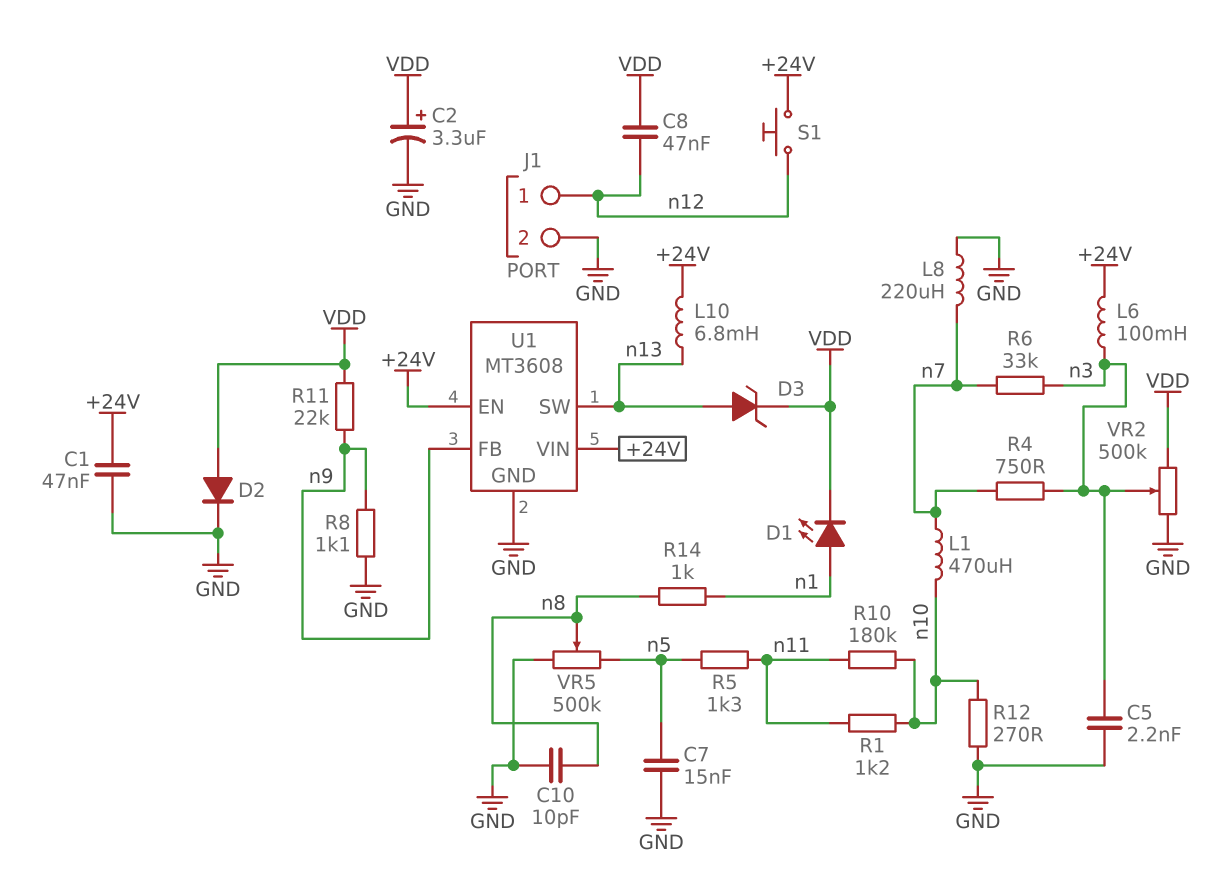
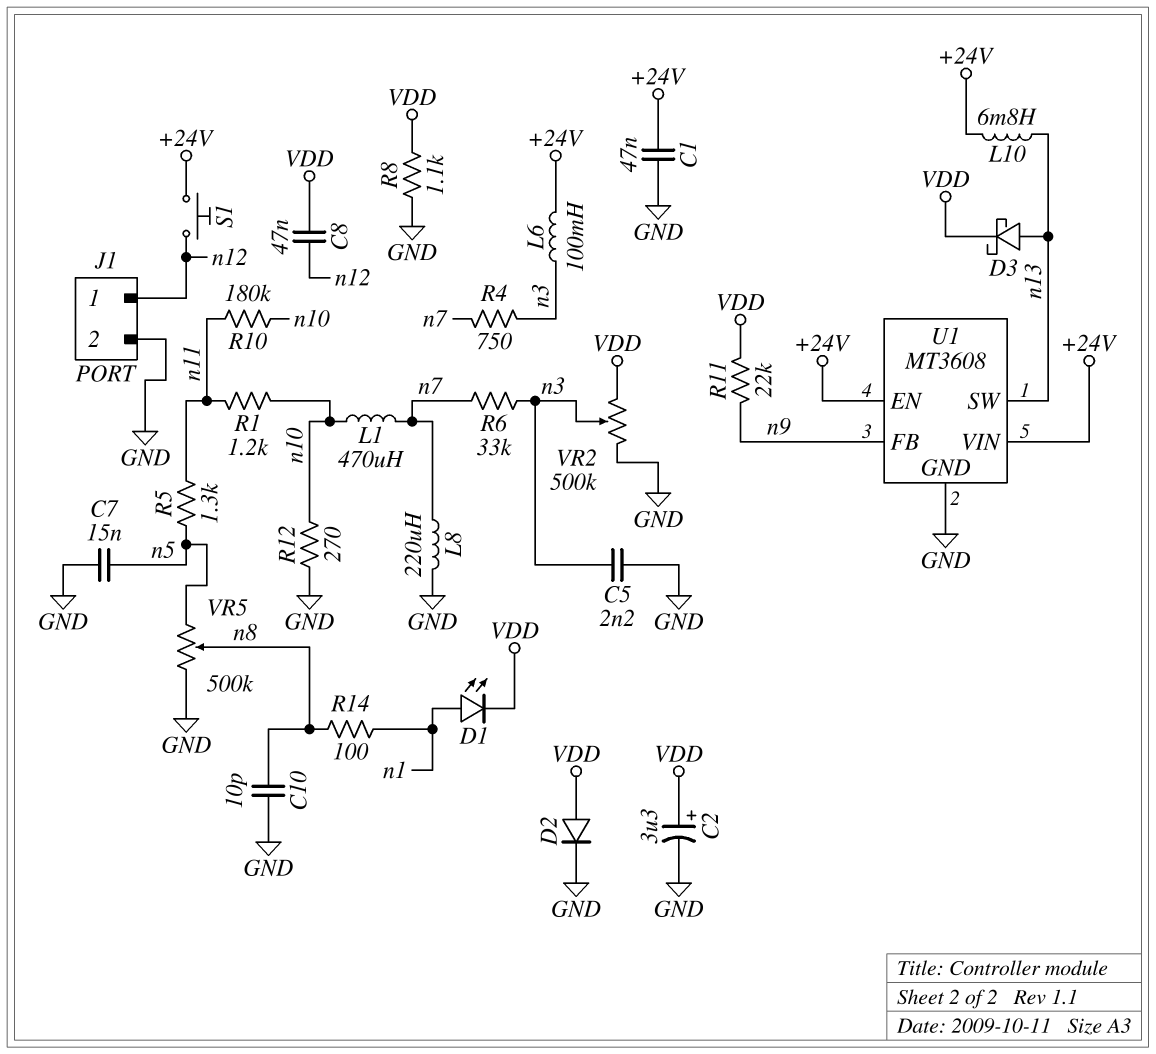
D3: zener (A n13, K VDD) -> schottky (A n13, K VDD)
R8: 1.1k (GND, n9) -> 1.1k (GND, VDD)
R14: 1k (n1, n8) -> 100 (n1, n8)

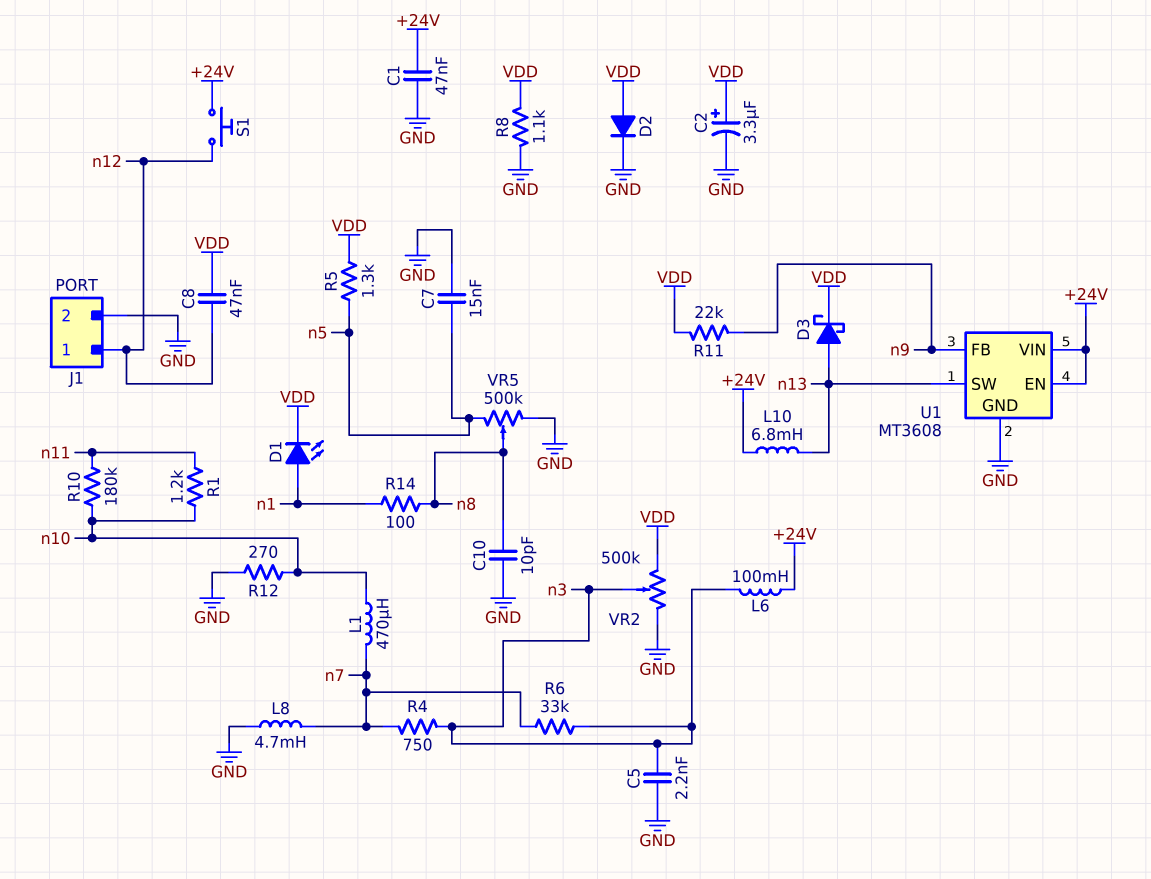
L8: 220uH (GND, n7) -> 4.7mH (GND, n7)
R5: 1.3k (n5, n11) -> 1.3k (VDD, n5)

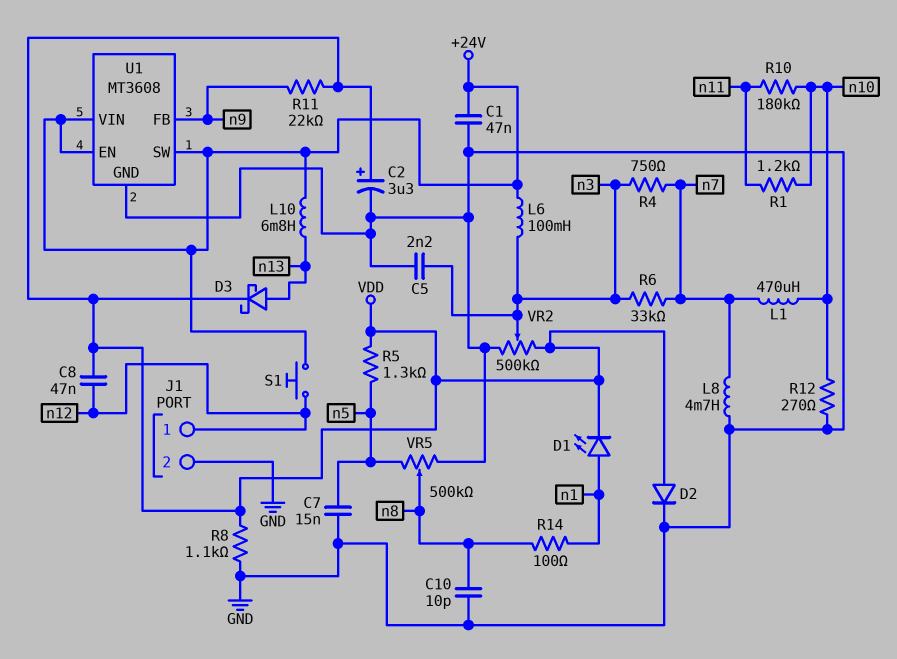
U1 pin SW: n13 -> +24V

